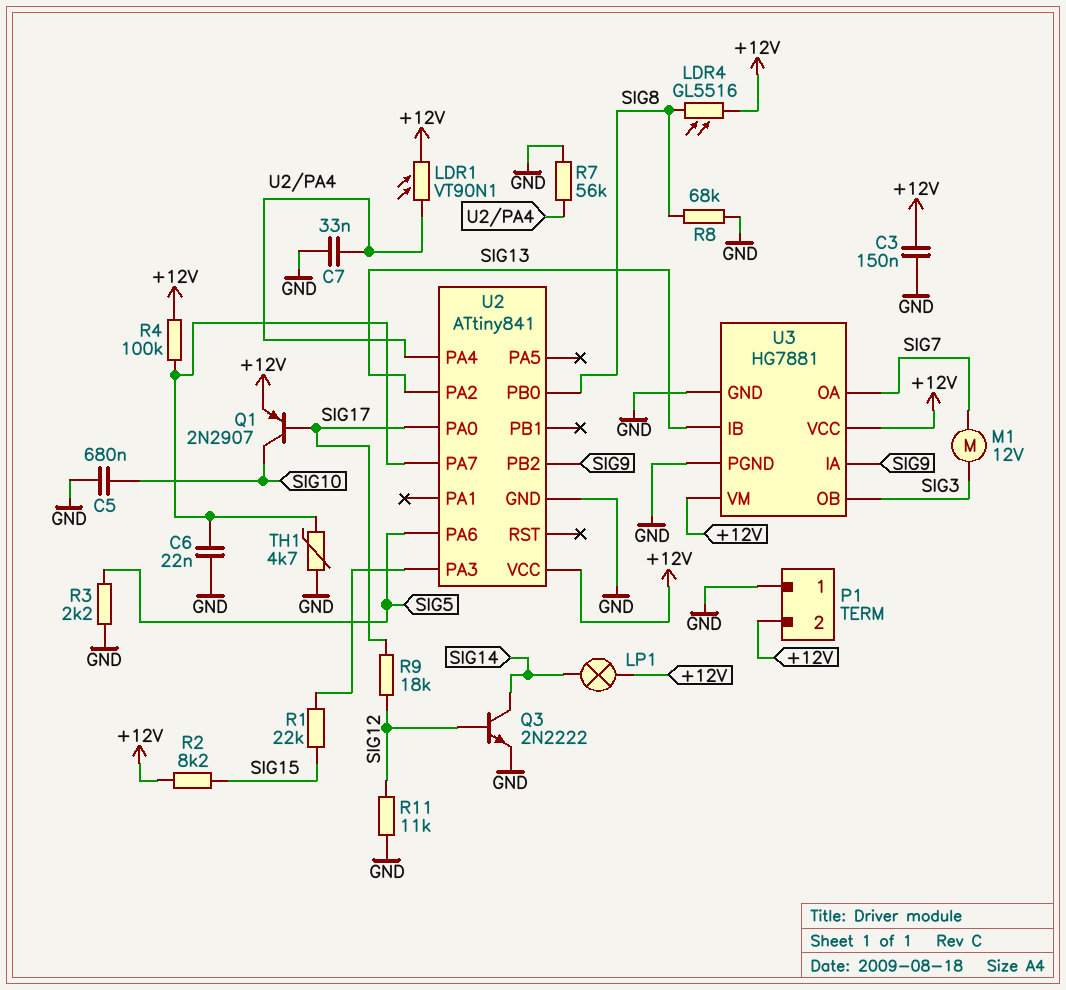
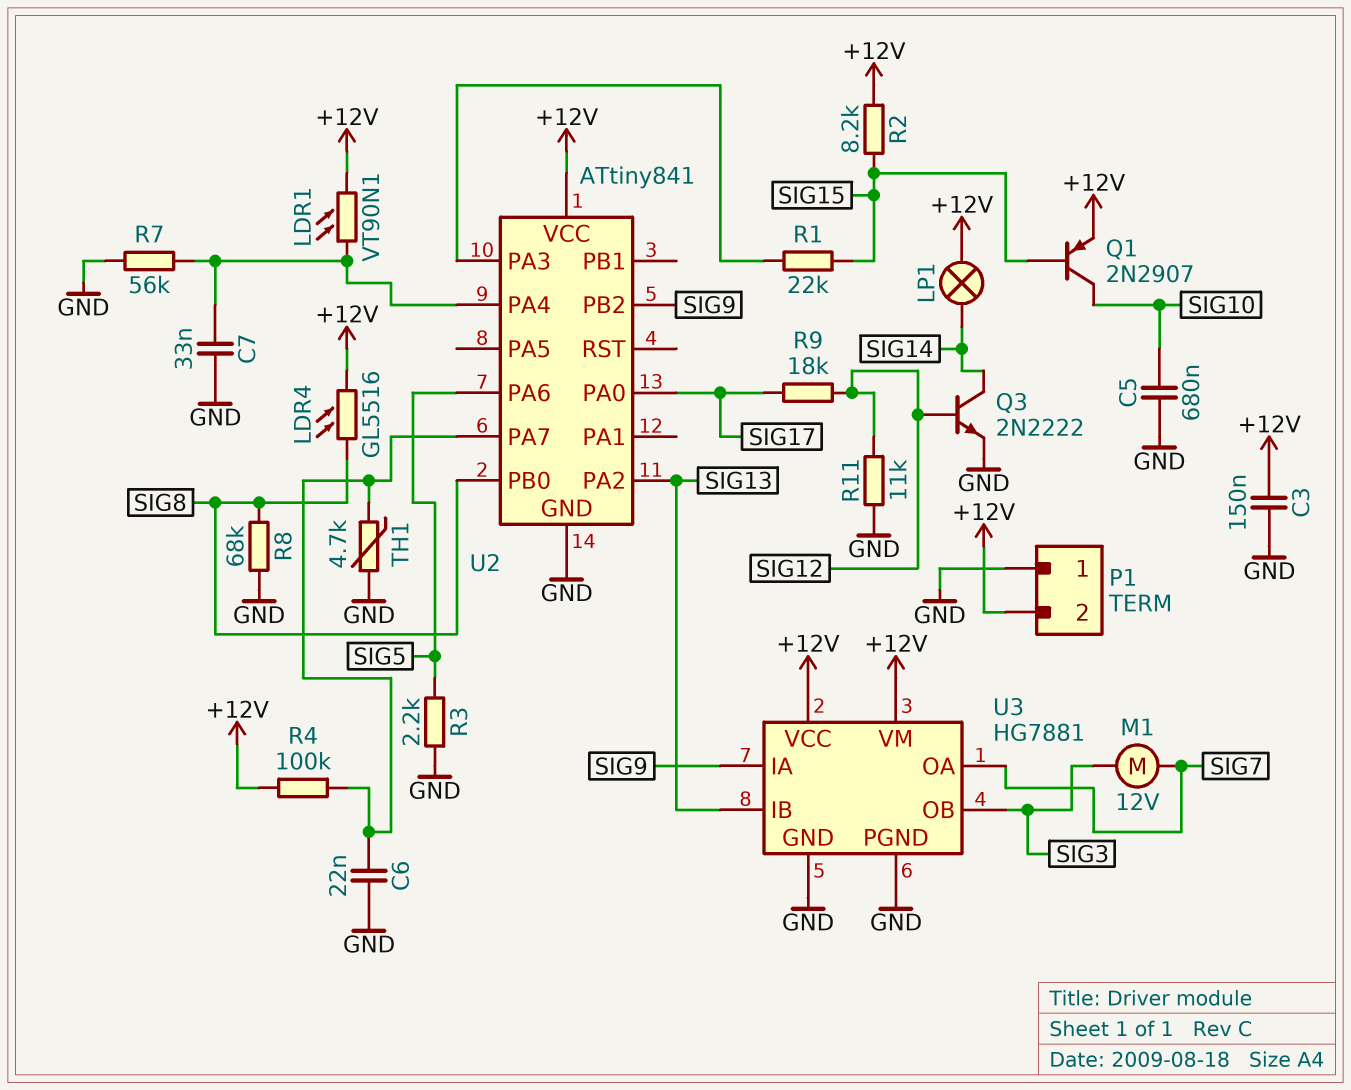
Q1: PNP 2N2907 (B SIG17, C SIG10, E +12V) -> PNP 2N2907 (B SIG15, C SIG10, E +12V)

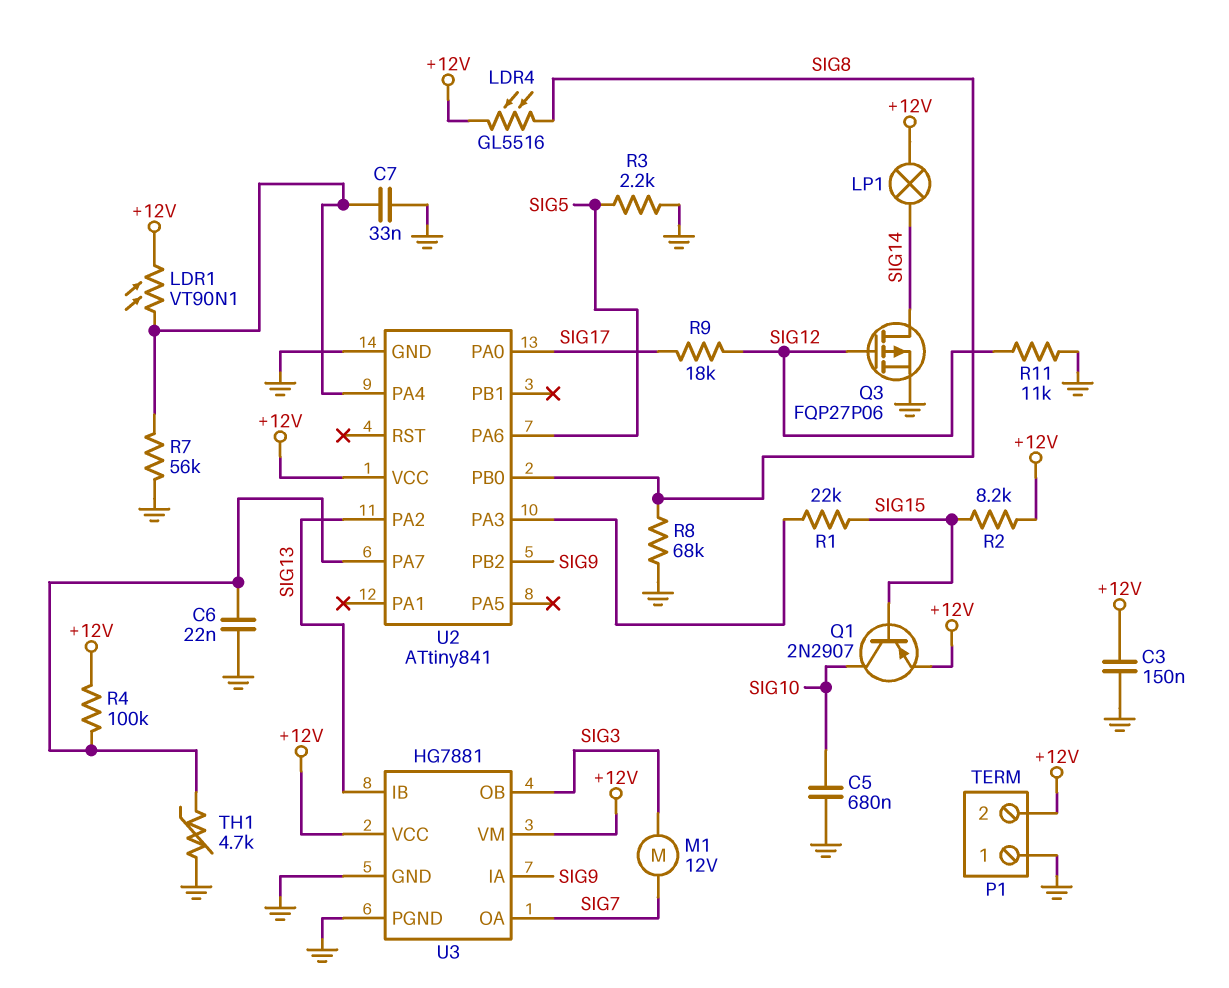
Q3: NPN 2N2222 (B SIG12, C SIG14, E GND) -> PMOS FQP27P06 (G SIG12, D SIG14, S GND)

